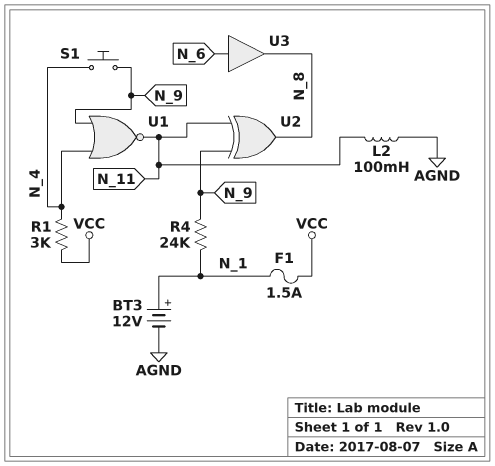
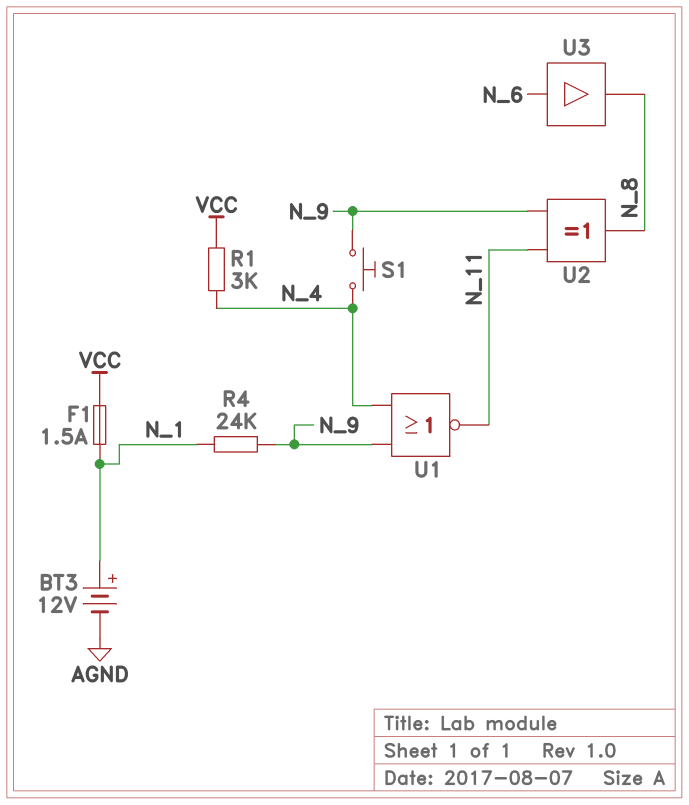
L2: 100mH (AGND, N_11) -> none

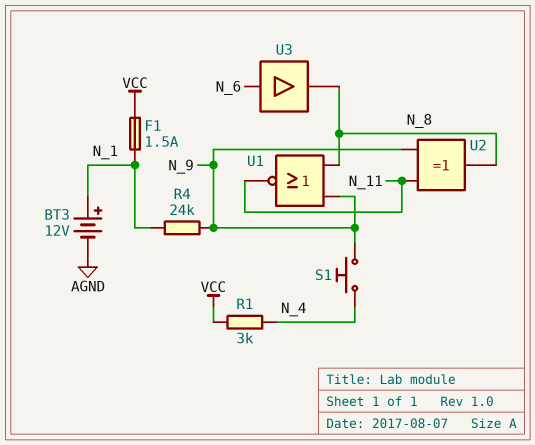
U1: NOR (in N_4, in N_9, out N_11) -> NOR (in N_8, in N_9, out N_11)

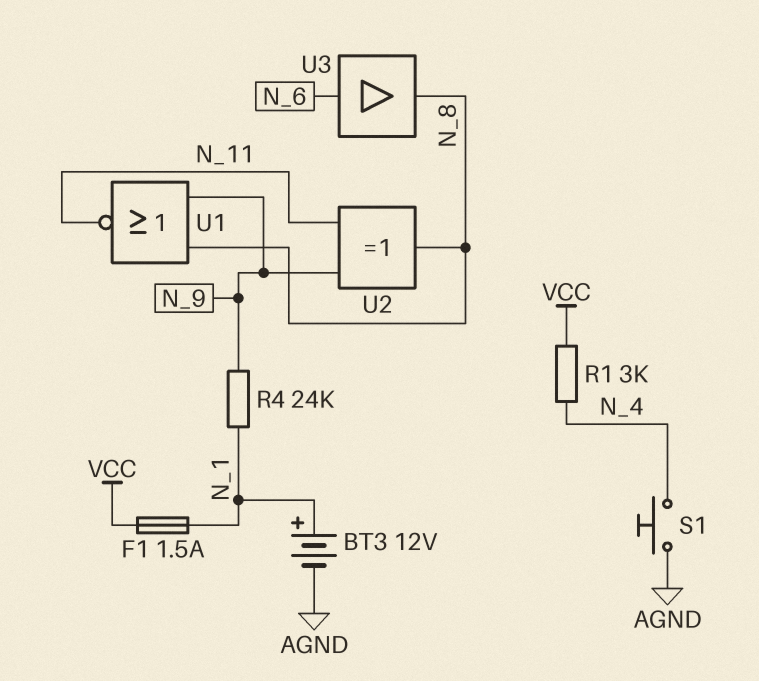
S1: button (N_4, N_9) -> button (AGND, N_4)

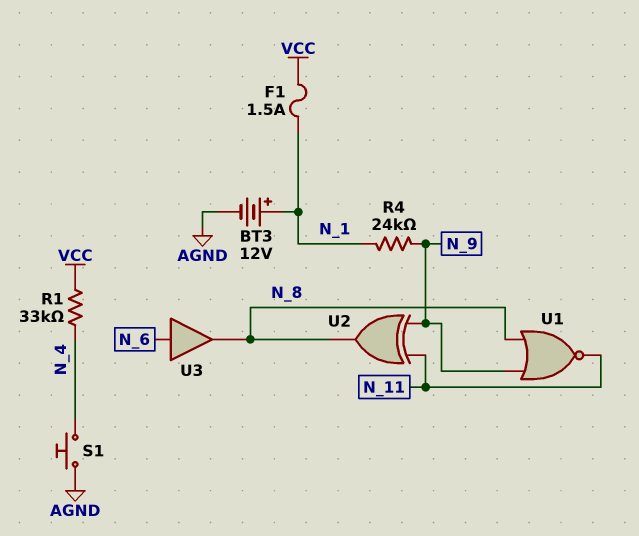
R1: 3k (N_4, VCC) -> 33k (N_4, VCC)

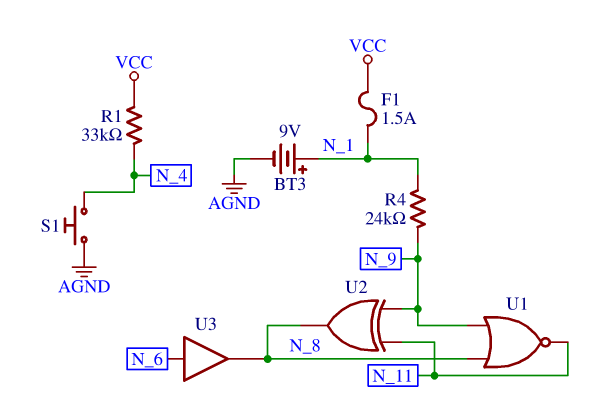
BT3: 12V (plus N_1, minus AGND) -> 9V (plus N_1, minus AGND)

